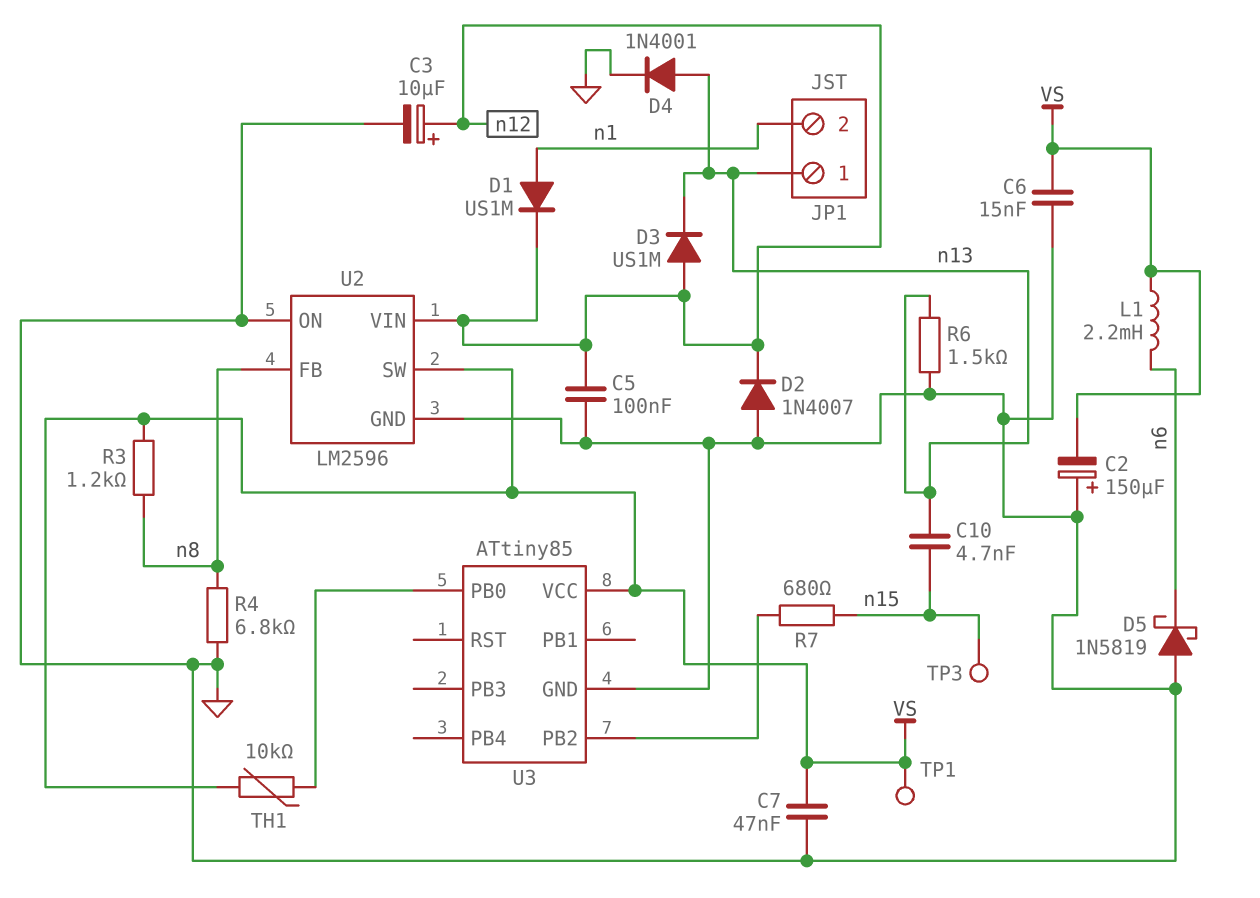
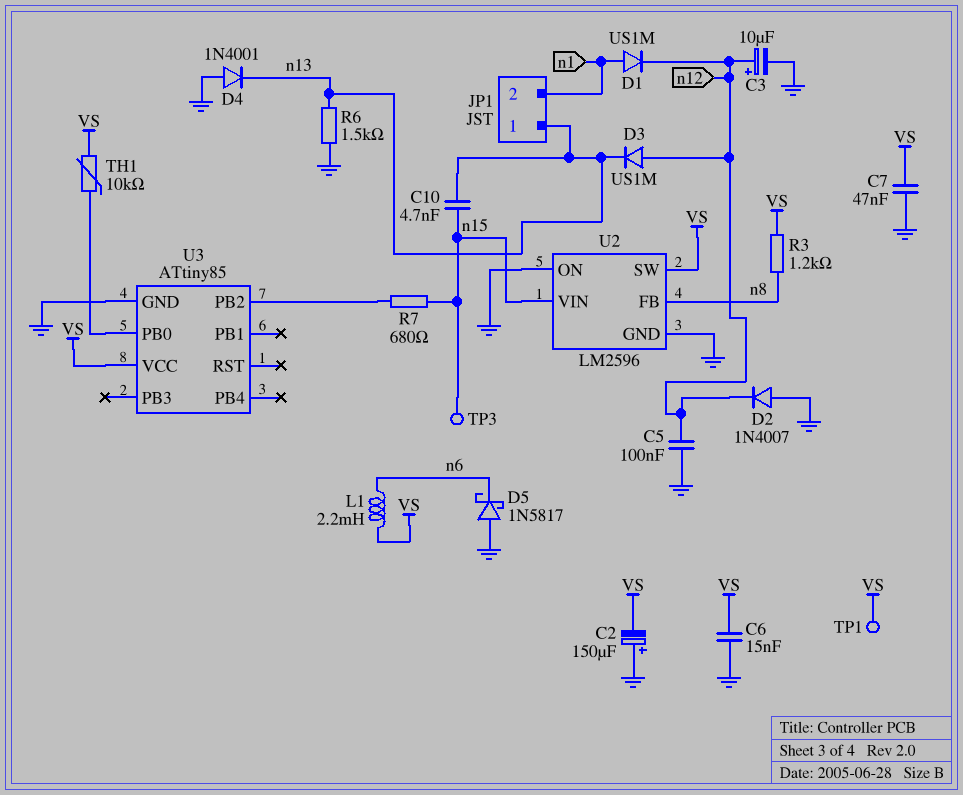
D4: diode 1N4001 (A n13, K GND) -> diode 1N4001 (A GND, K n13)
D5: schottky 1N5819 (A GND, K n6) -> schottky 1N5817 (A GND, K n6)
R4: 6.8k (GND, n8) -> none
U2 pin VIN: n12 -> n15

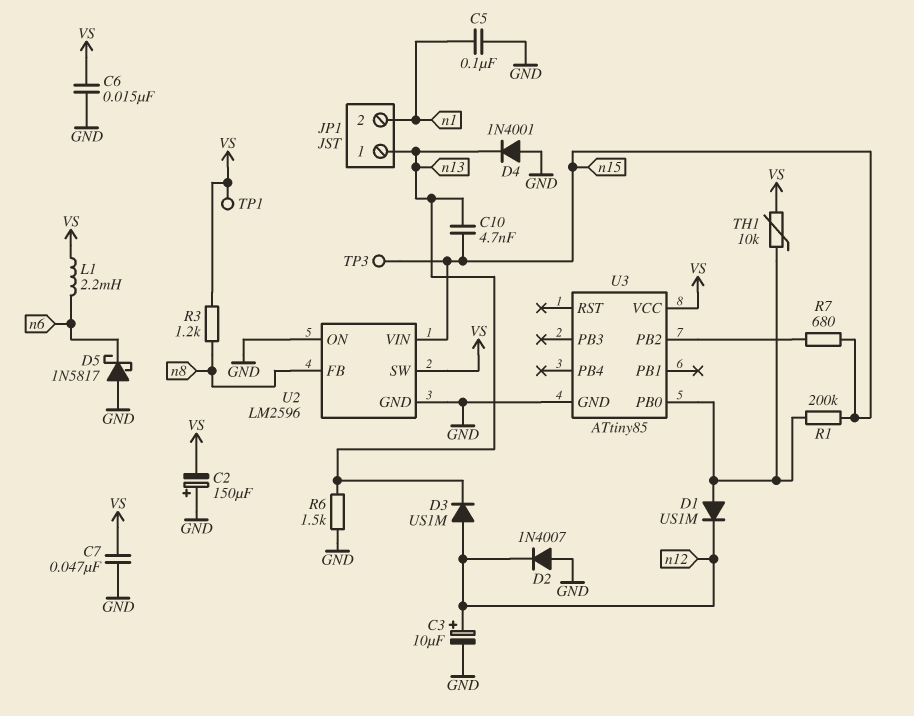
C5: 100nF (GND, n12) -> 100nF (GND, n1)
D1: diode US1M (A n1, K n12) -> diode US1M (A U3/PB0, K n12)
R1: none -> 200k (U3/PB0, n15)

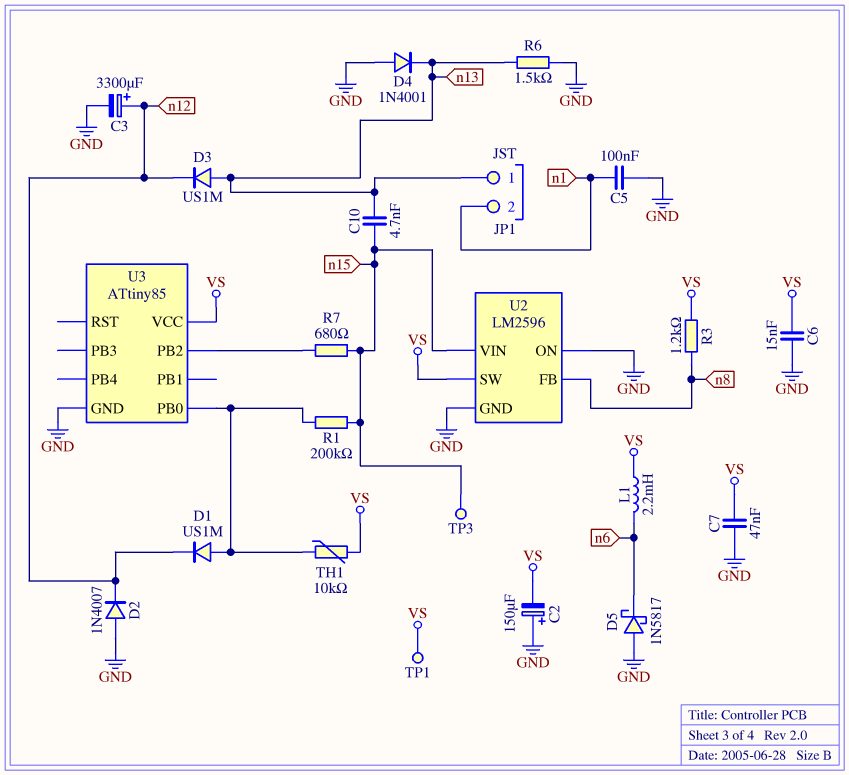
C3: 10uF (plus n12, minus GND) -> 3300uF (plus n12, minus GND)
D3: diode US1M (A n12, K n13) -> diode US1M (A n13, K n12)

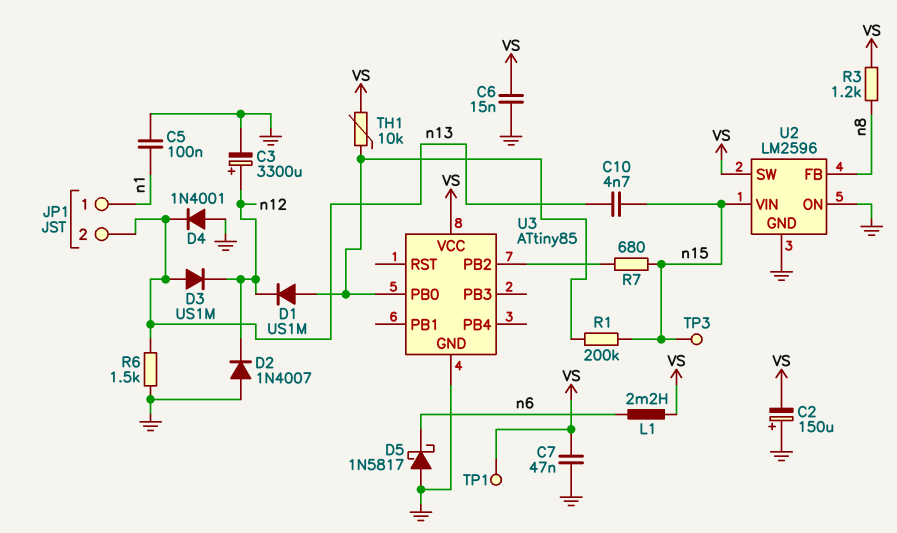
JP1 pin 1: n13 -> n1
JP1 pin 2: n1 -> n13

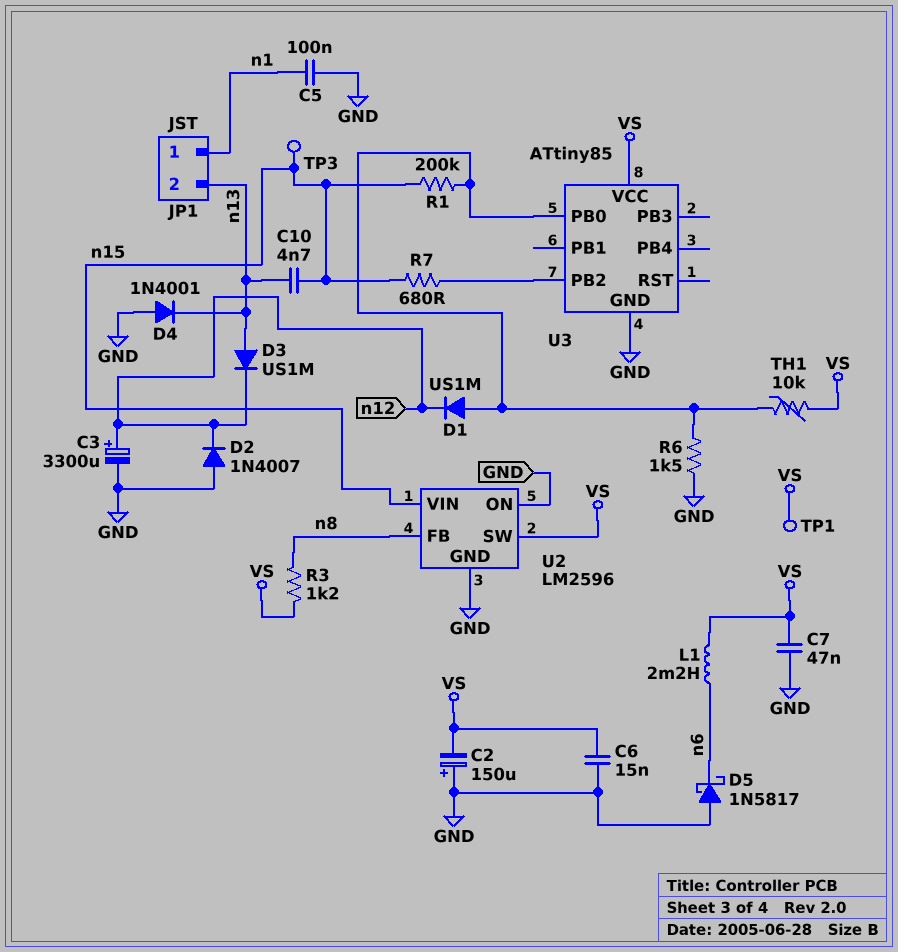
R6: 1.5k (GND, n13) -> 1.5k (GND, U3/PB0)

